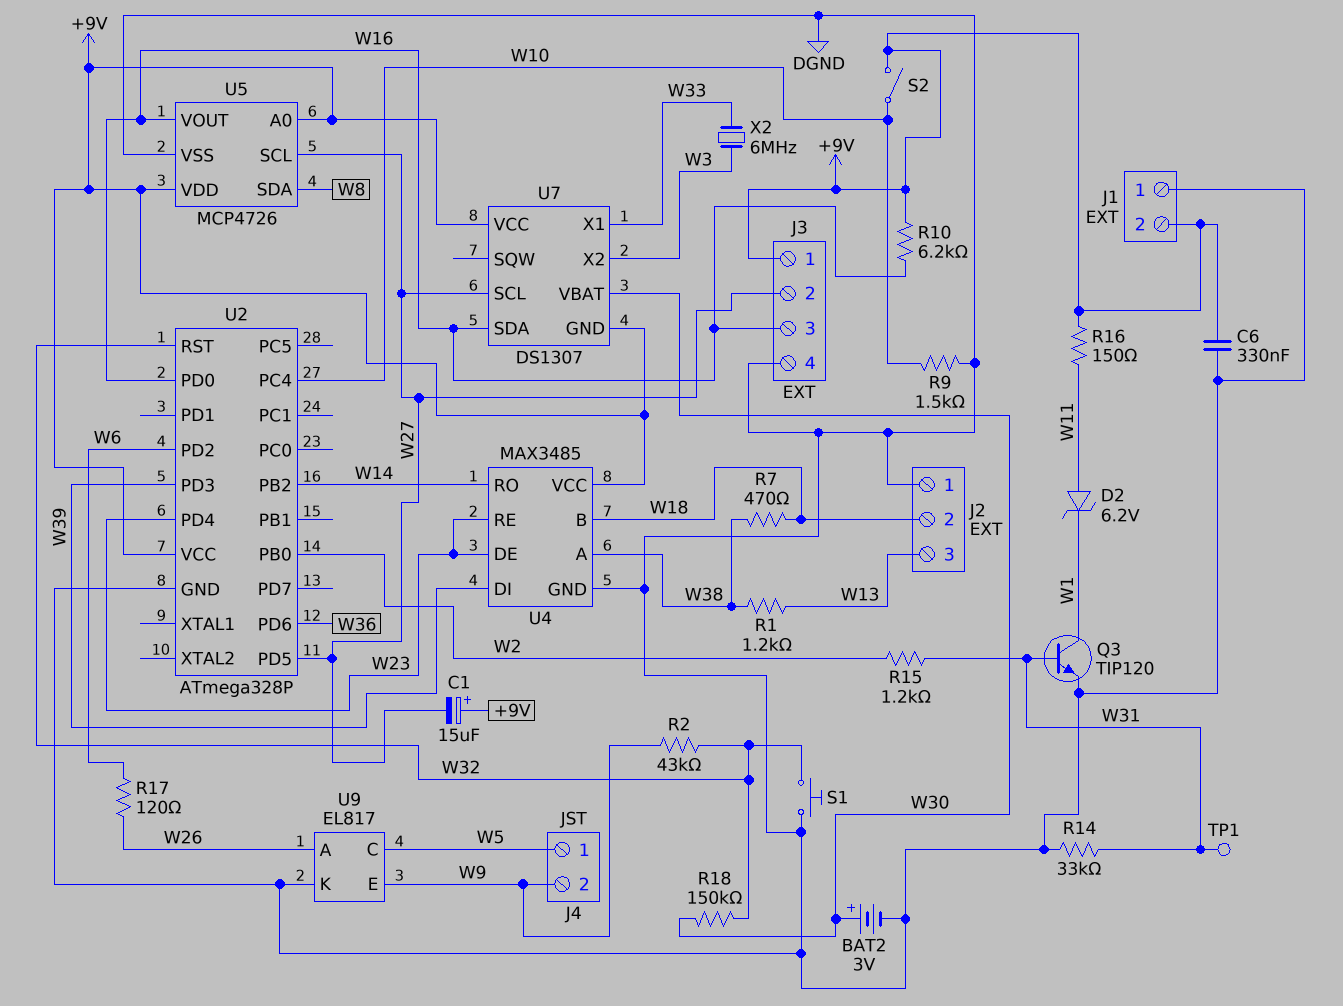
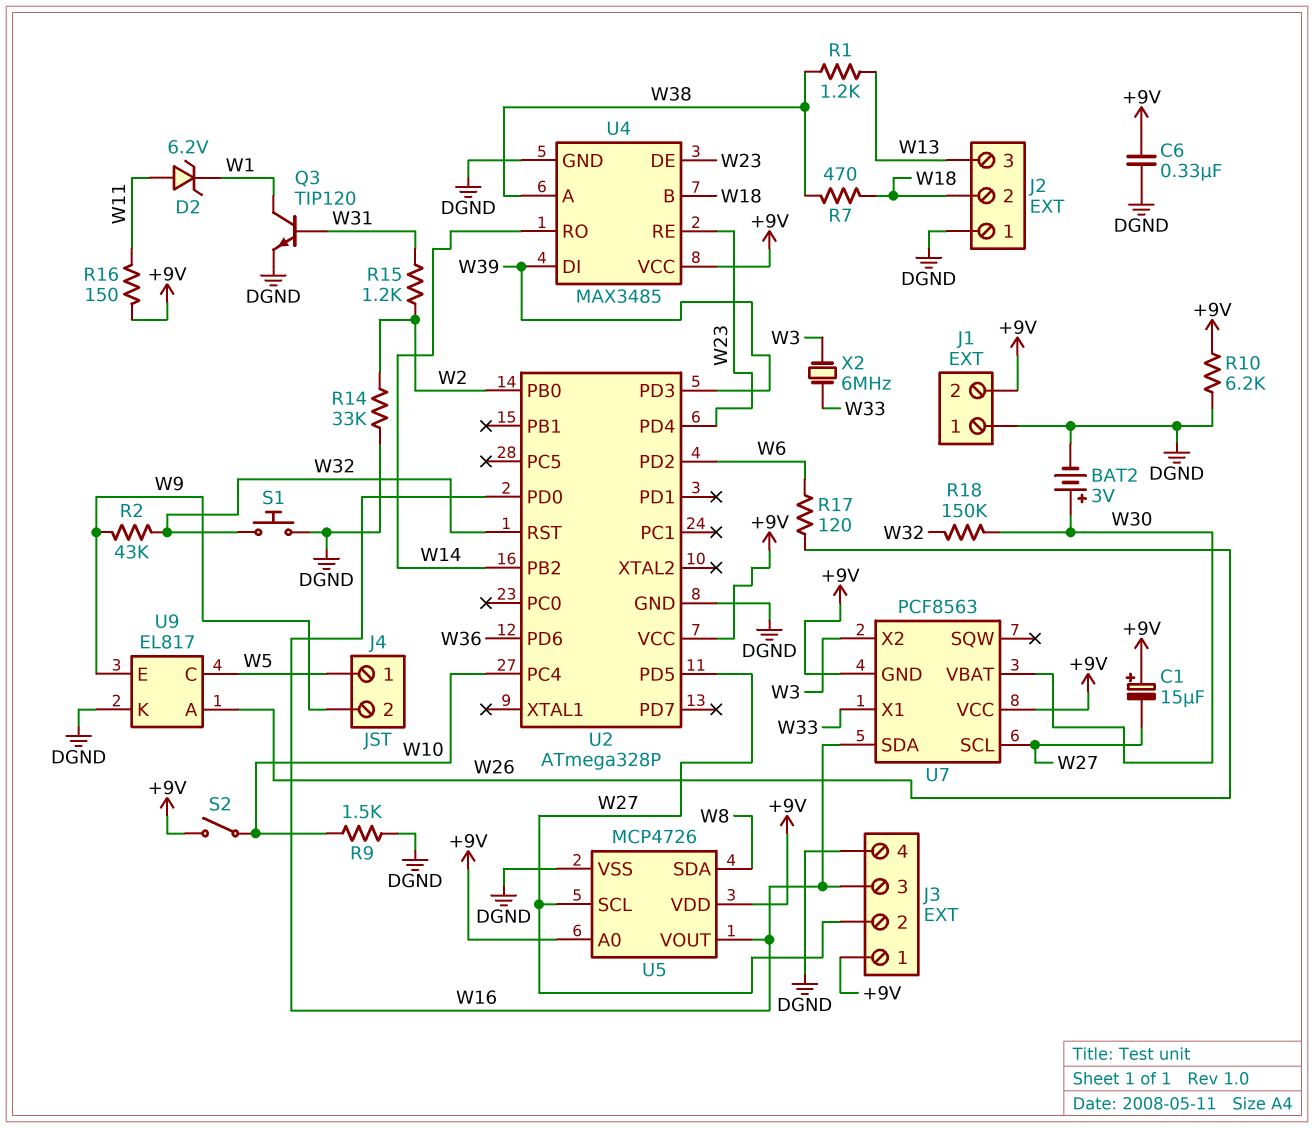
R10: 6.2k (+9V, W16) -> 6.2k (+9V, DGND)
R14: 33k (DGND, W31) -> 33k (DGND, W2)
TP1: test point (W31) -> none
U7: DS1307 -> PCF8563

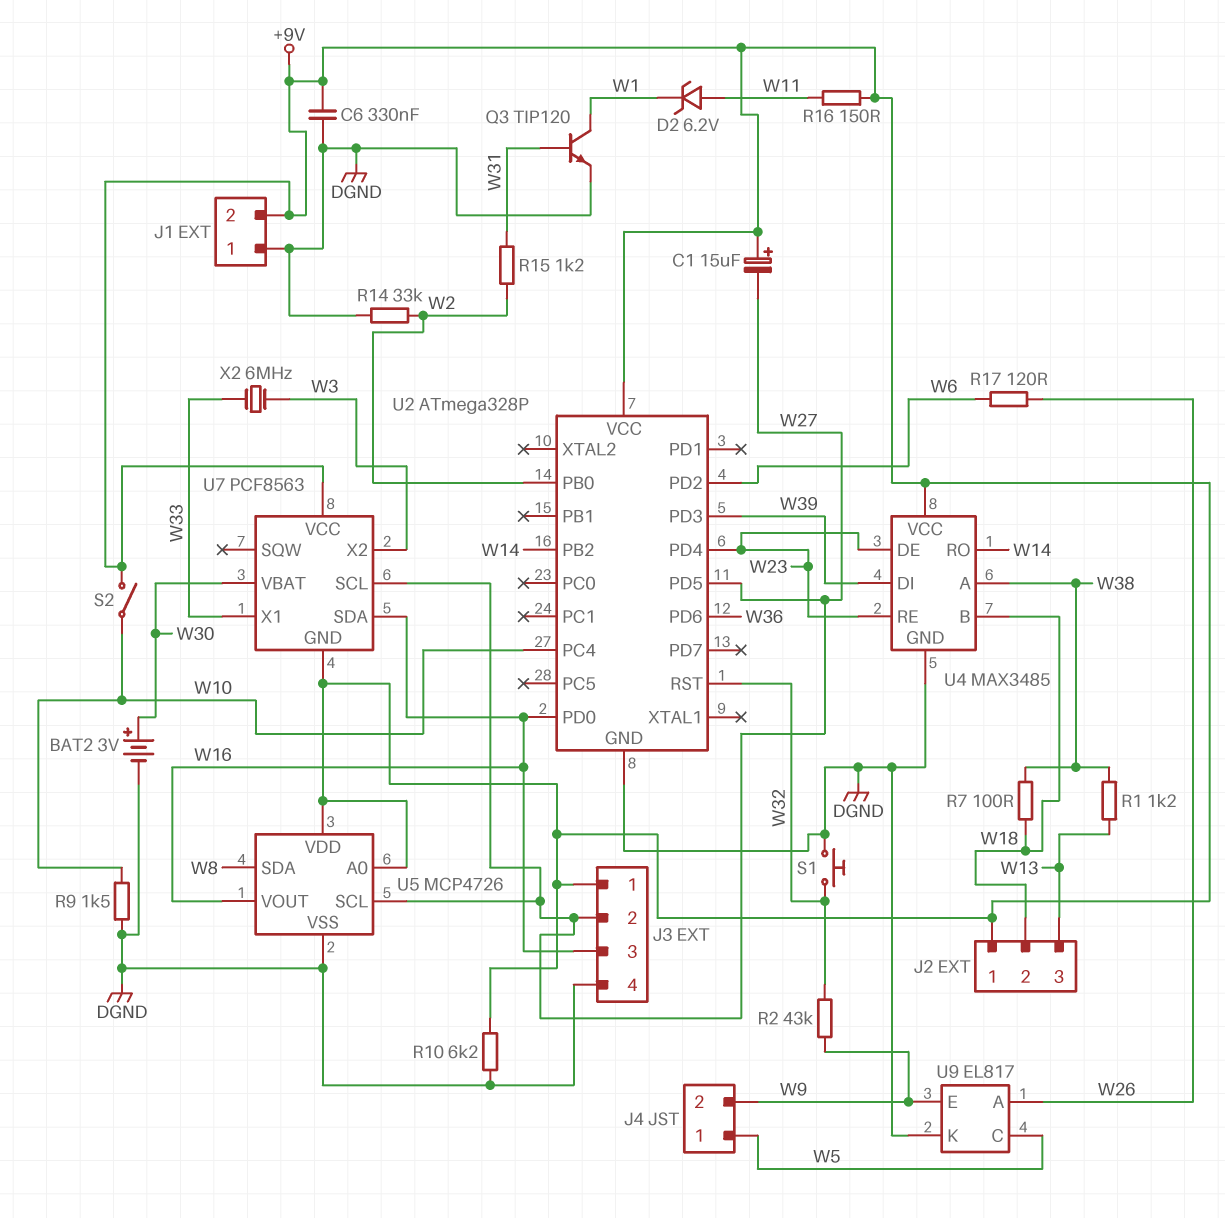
J2 pin 1: DGND -> +9V
R7: 470 (W18, W38) -> 100 (W18, W38)
R18: 150k (W30, W32) -> none

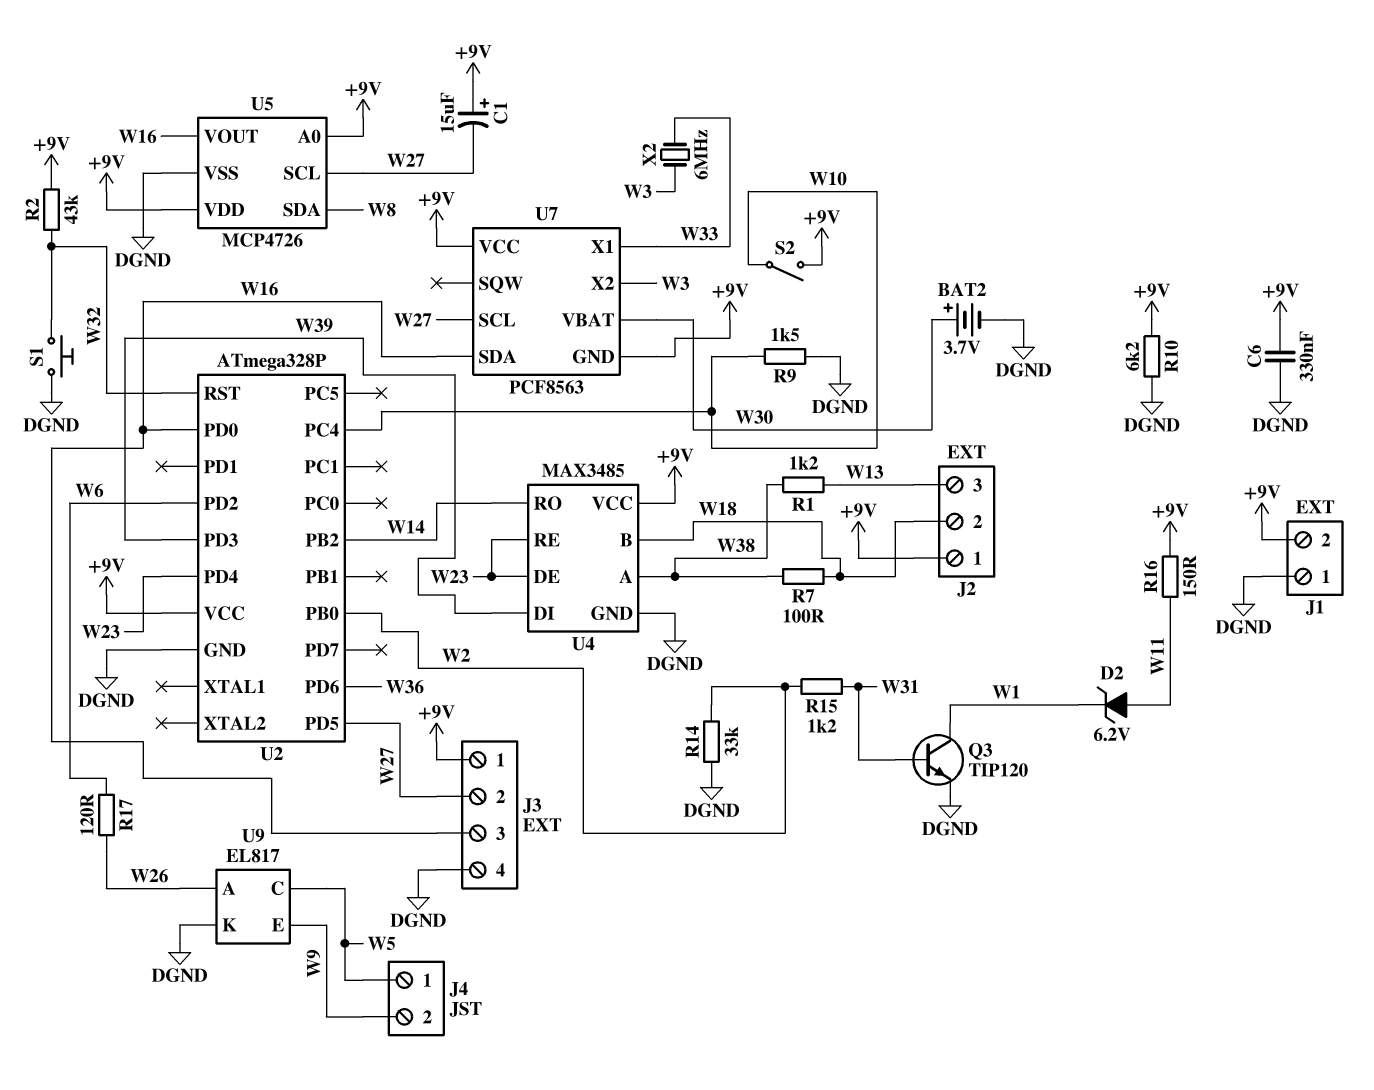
BAT2: 3V (plus W30, minus DGND) -> 3.7V (plus W30, minus DGND)
R2: 43k (W9, W32) -> 43k (+9V, W32)

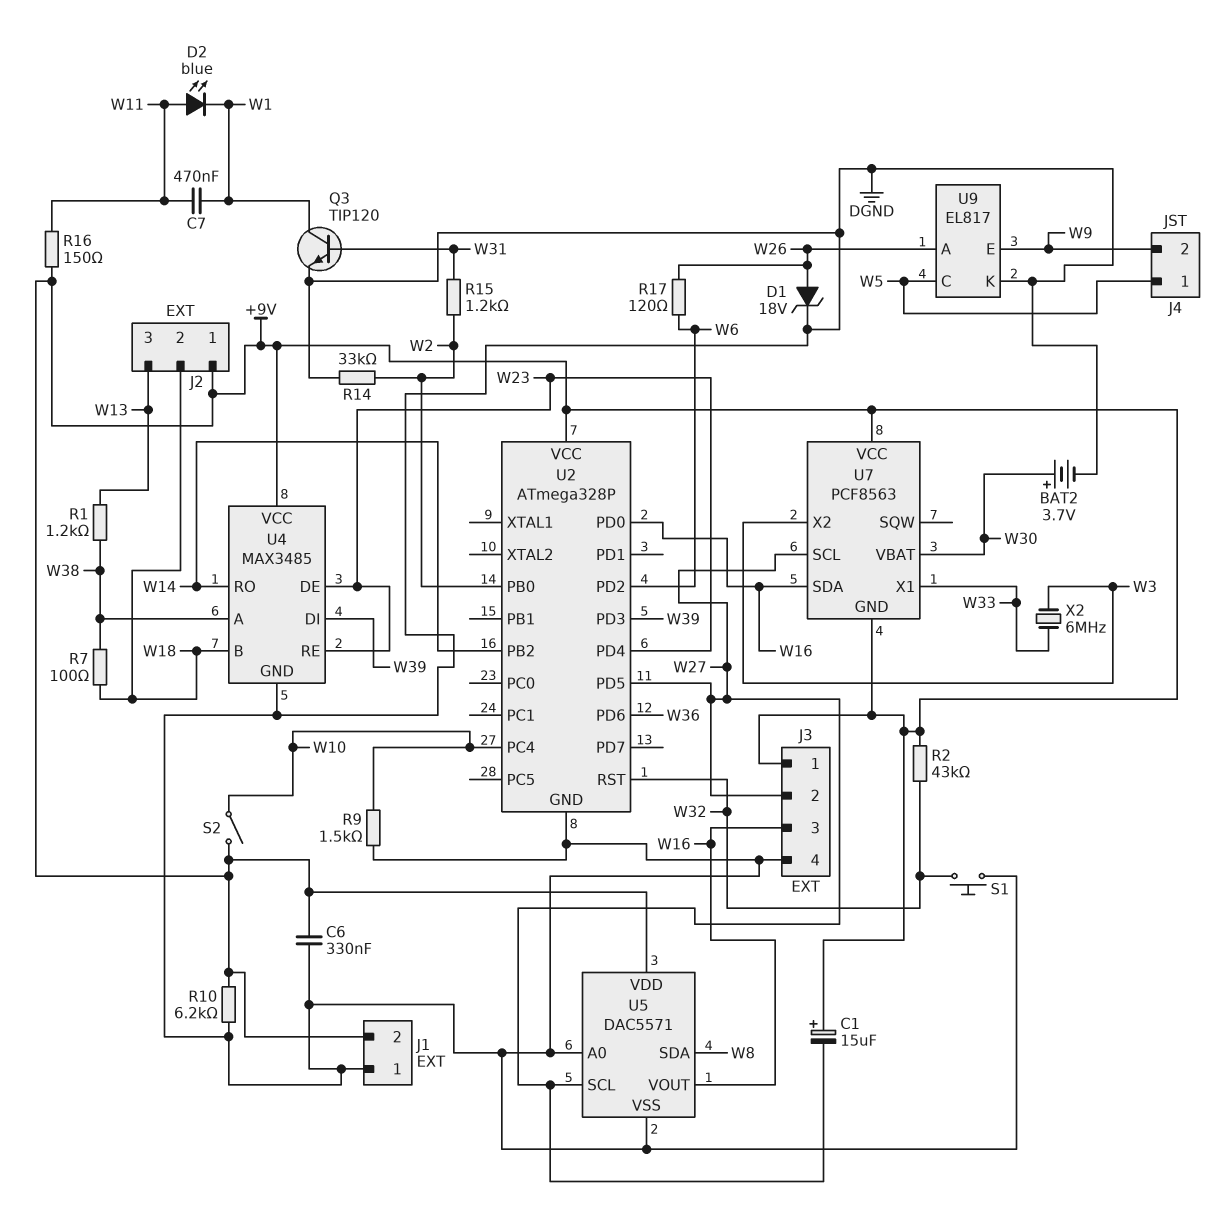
C7: none -> 470nF (W1, W11)
D1: none -> zener 18V (A W26, K DGND)
D2: zener 6.2V (A W11, K W1) -> LED blue (A W11, K W1)
U5: MCP4726 -> DAC5571
U5 pin A0: +9V -> DGND

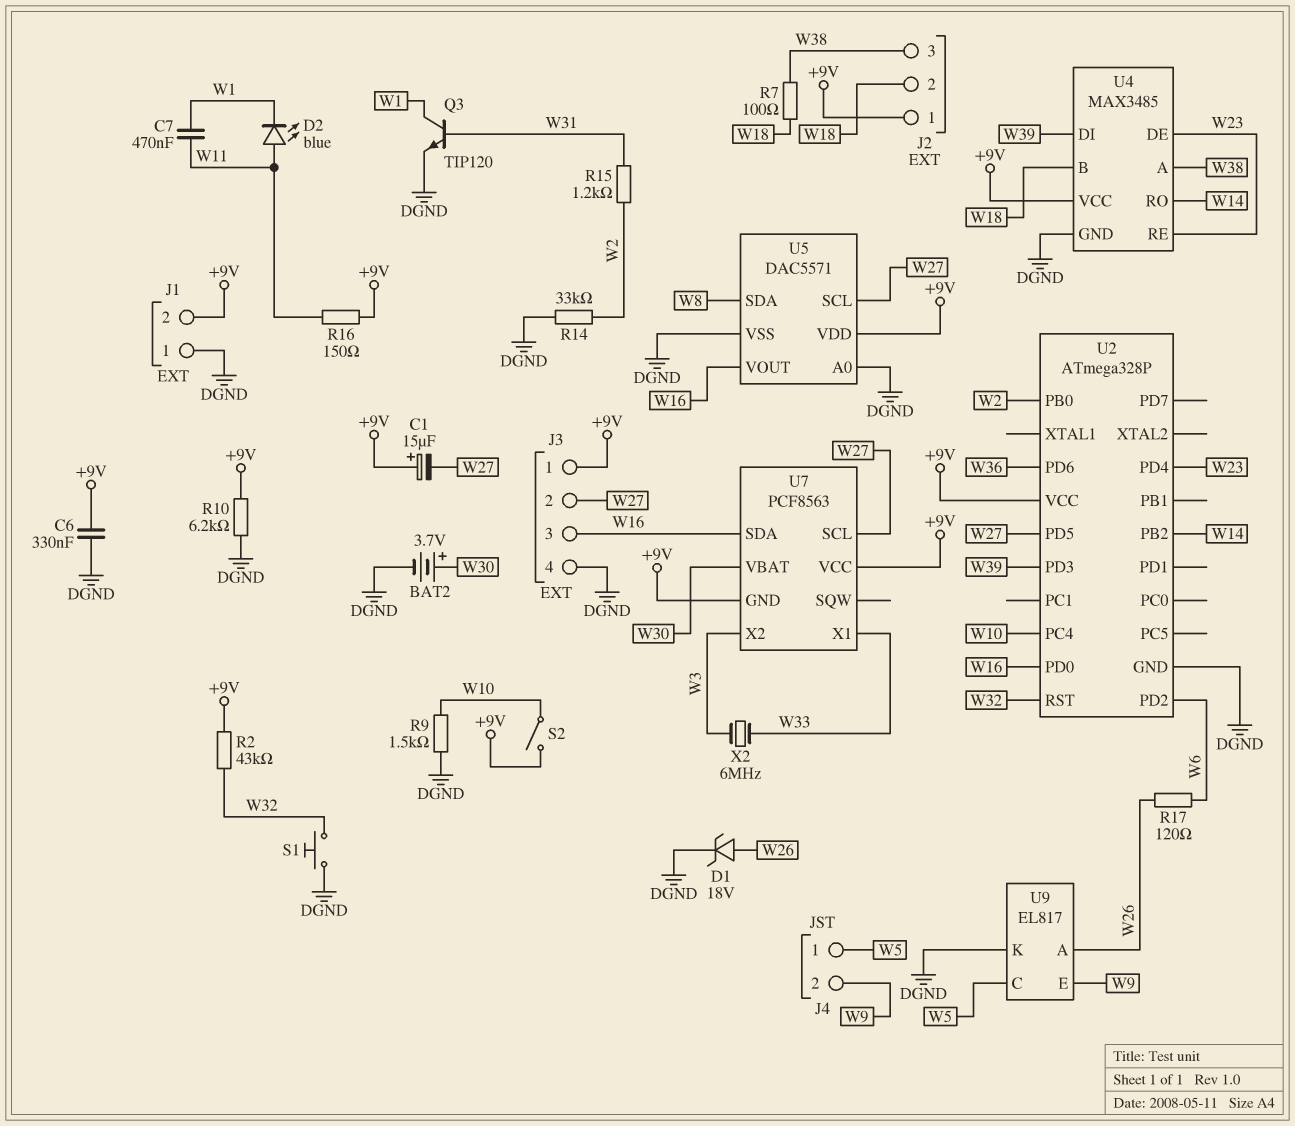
J2 pin 3: W13 -> W38
R1: 1.2k (W13, W38) -> none

